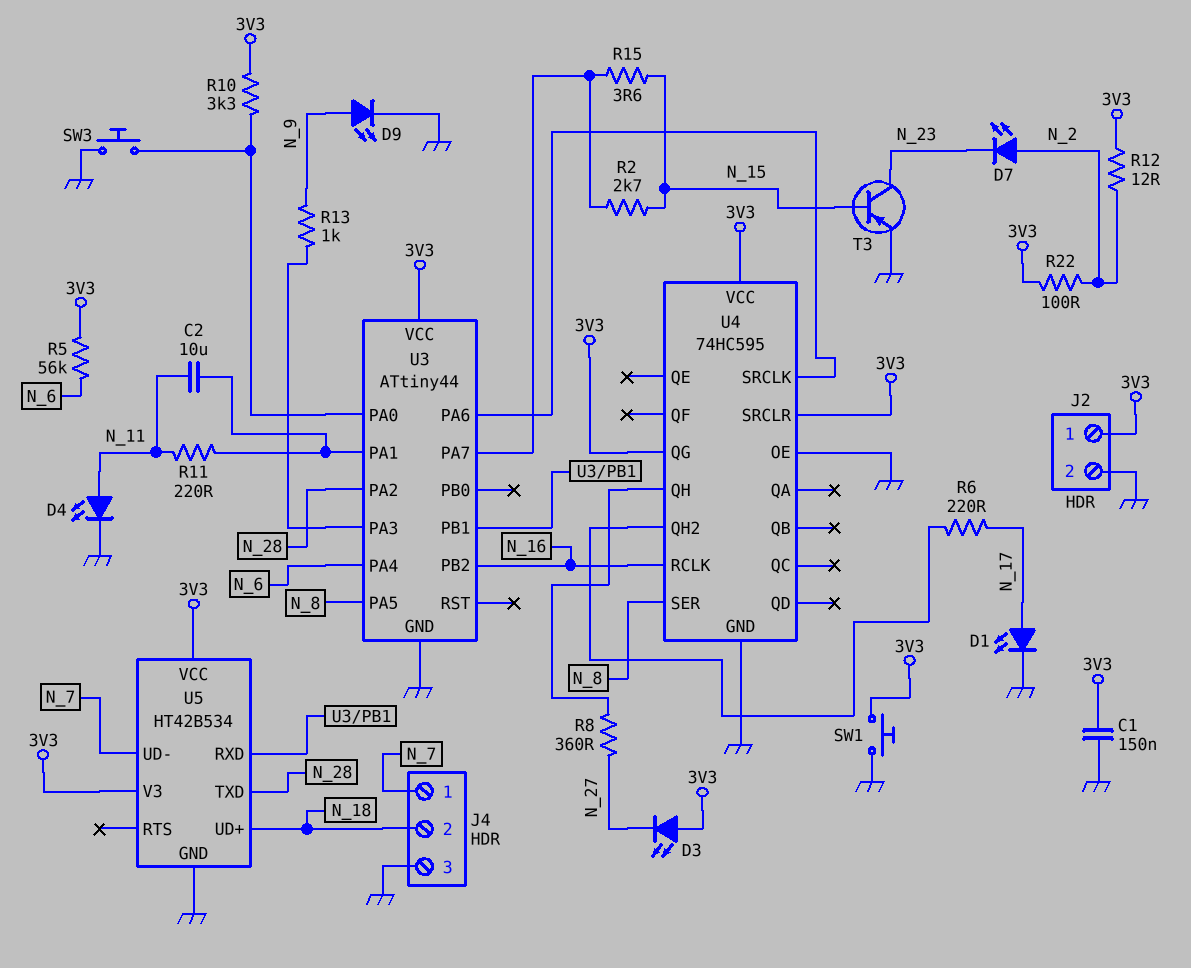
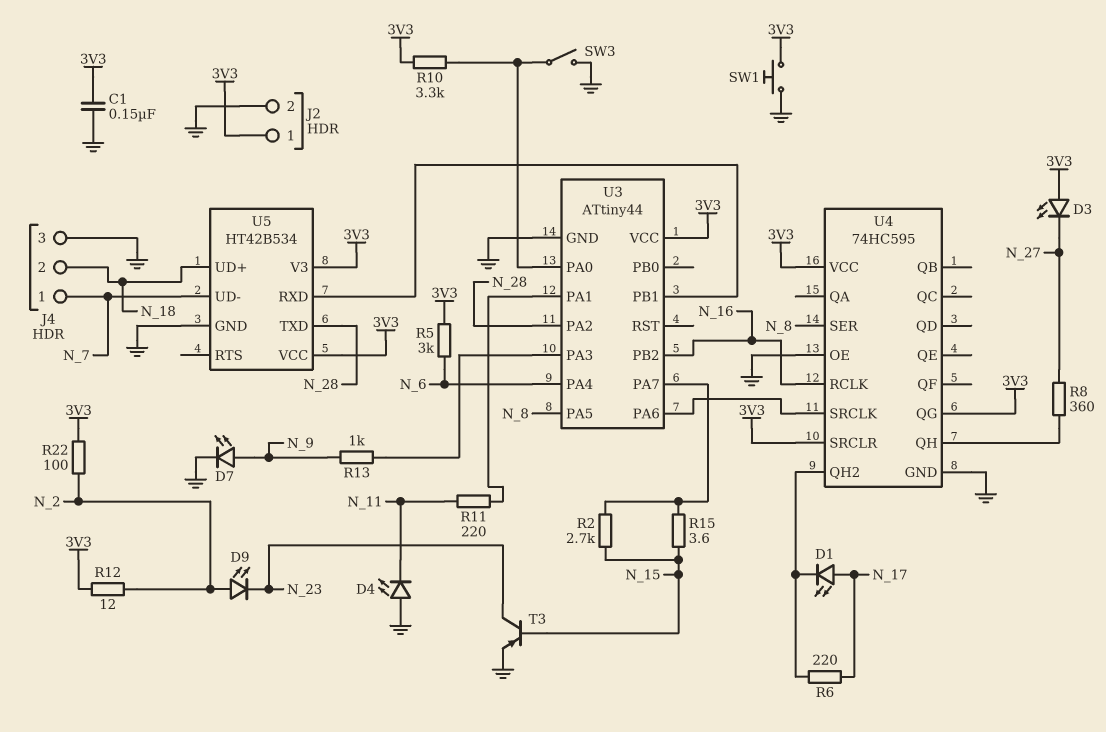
C2: 10uF (N_11, U3/PA1) -> none
D1: LED (A N_17, K GND) -> LED (A N_17, K U4/QH2)
D4: LED (A N_11, K GND) -> LED (A GND, K N_11)
D7: LED (A N_2, K N_23) -> LED (A N_9, K GND)
D9: LED (A N_9, K GND) -> LED (A N_2, K N_23)
R5: 56k (3V3, N_6) -> 3k (3V3, N_6)
SW3: button (GND, U3/PA0) -> switch (GND, U3/PA0)

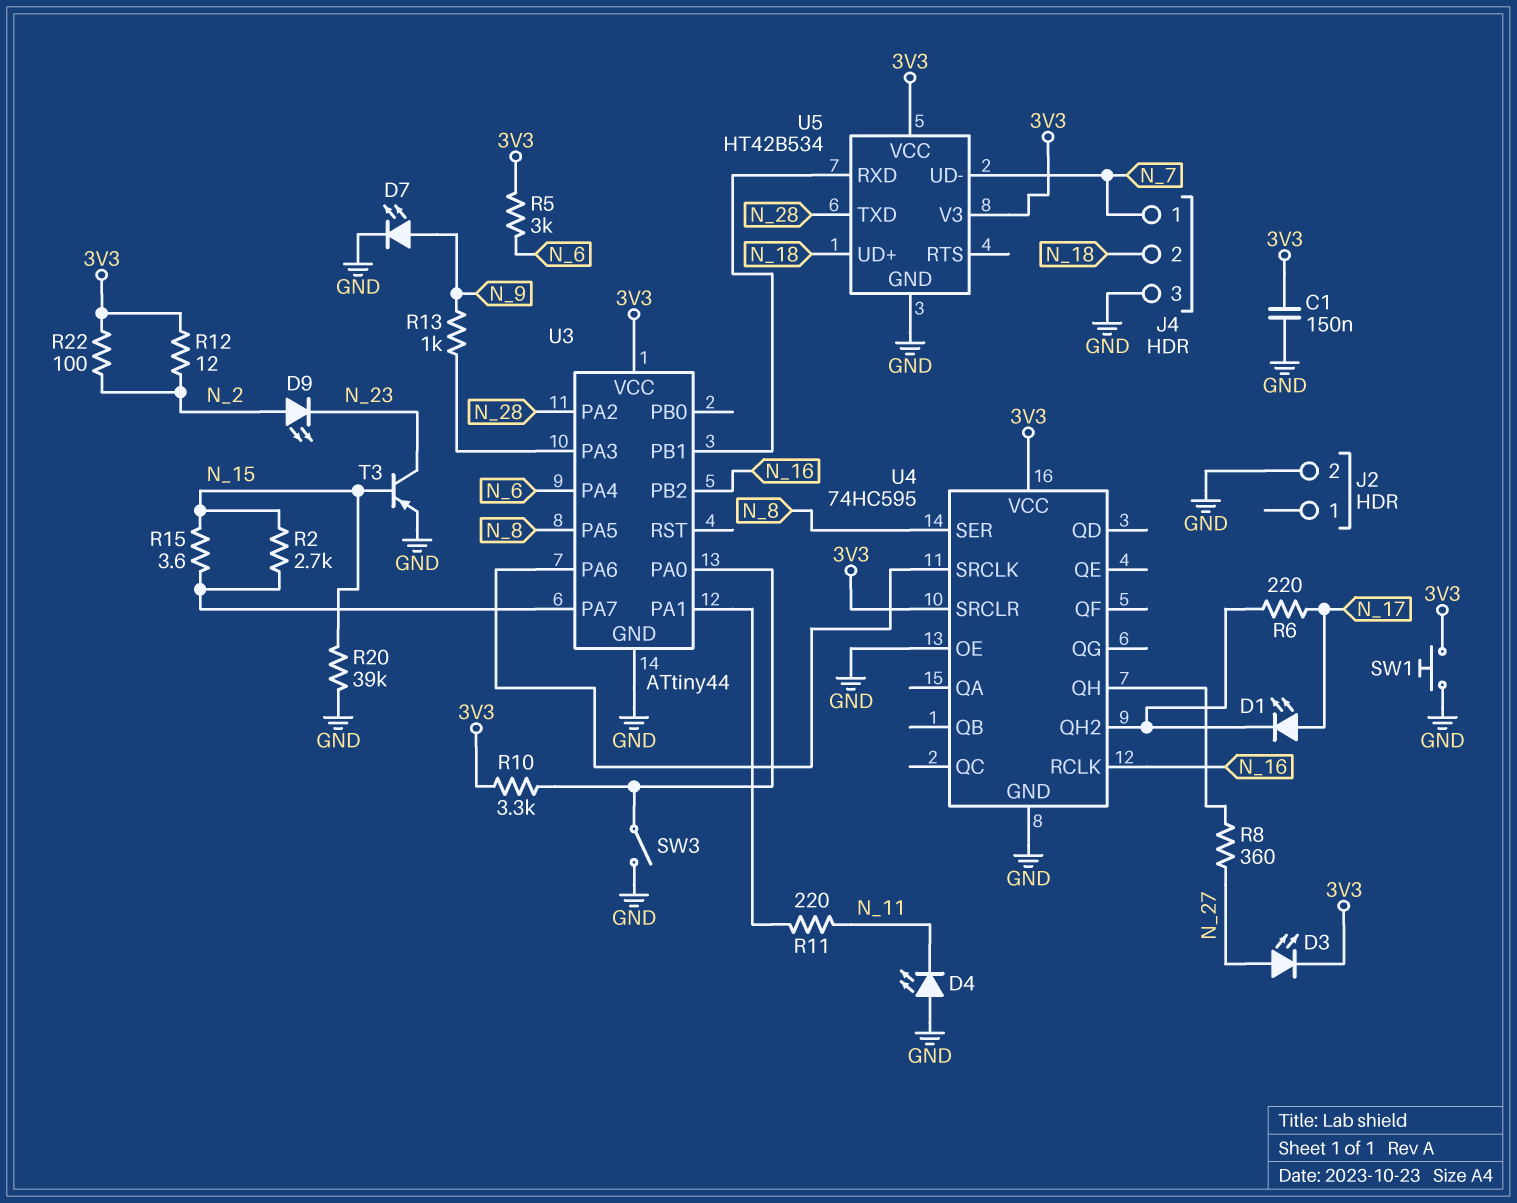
D3: LED (A 3V3, K N_27) -> LED (A N_27, K 3V3)
J2 pin 1: 3V3 -> none
R20: none -> 39k (GND, N_15)
U4 pin QG: 3V3 -> none

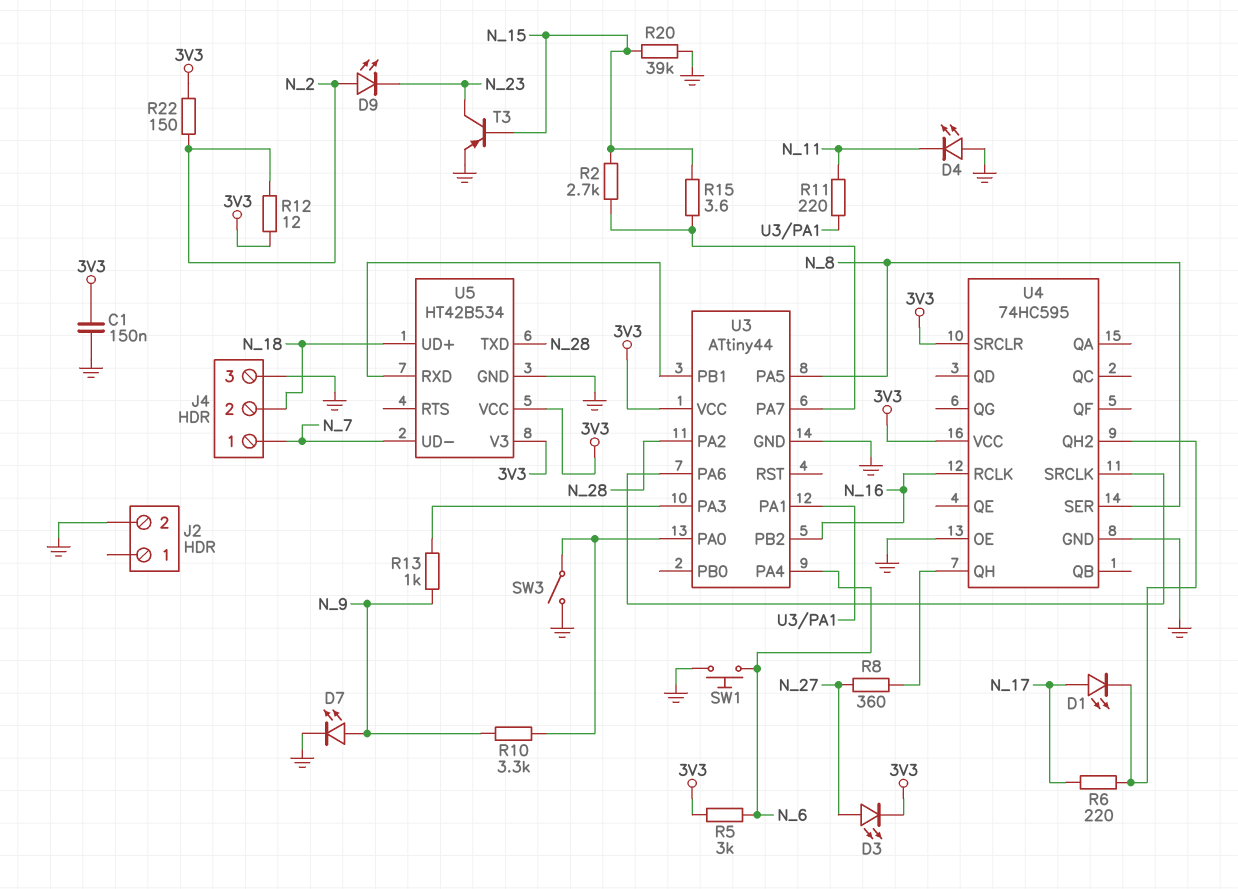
R10: 3.3k (3V3, U3/PA0) -> 3.3k (N_9, U3/PA0)
R22: 100 (3V3, N_2) -> 150 (3V3, N_2)
SW1: button (3V3, GND) -> button (GND, N_6)

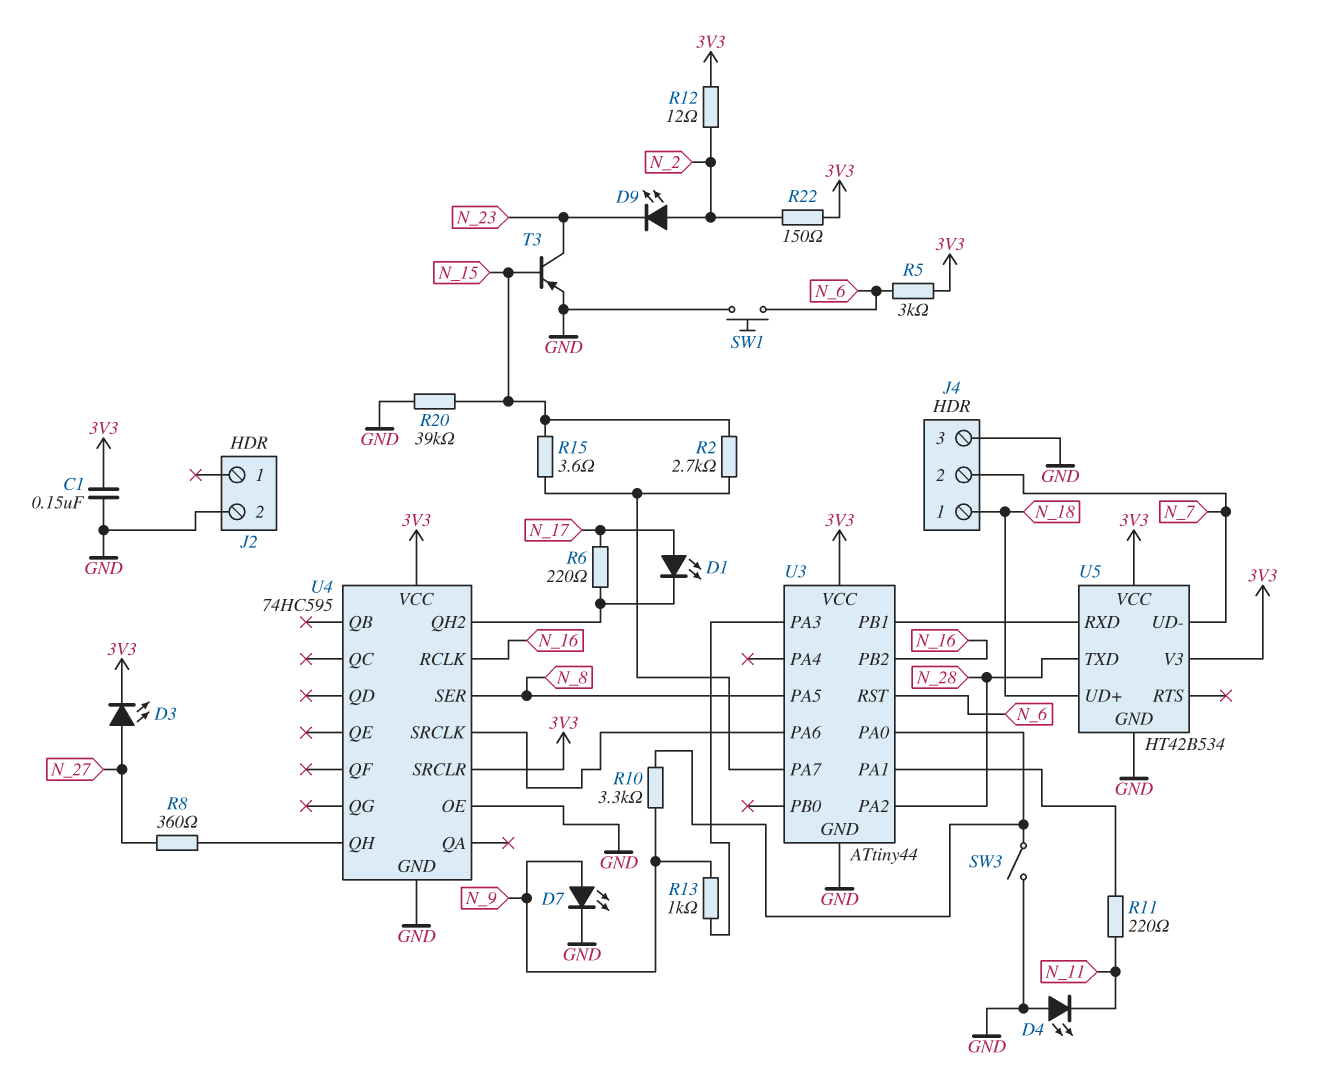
J4 pin 1: N_7 -> N_18
J4 pin 2: N_18 -> N_7
U3 pin PA4: N_6 -> none
U3 pin RST: none -> N_6

